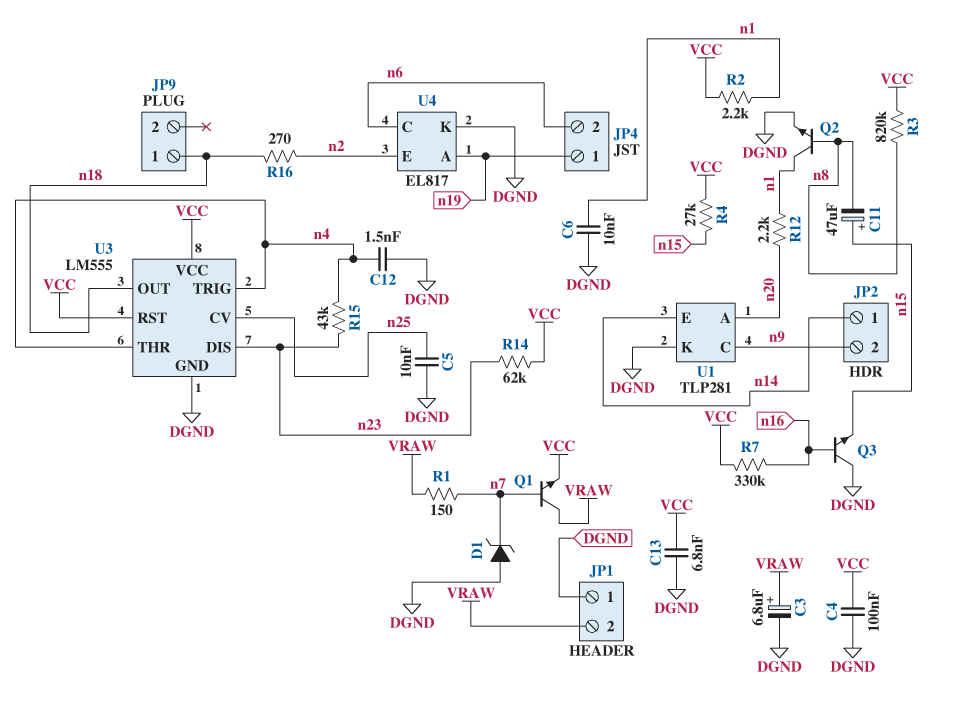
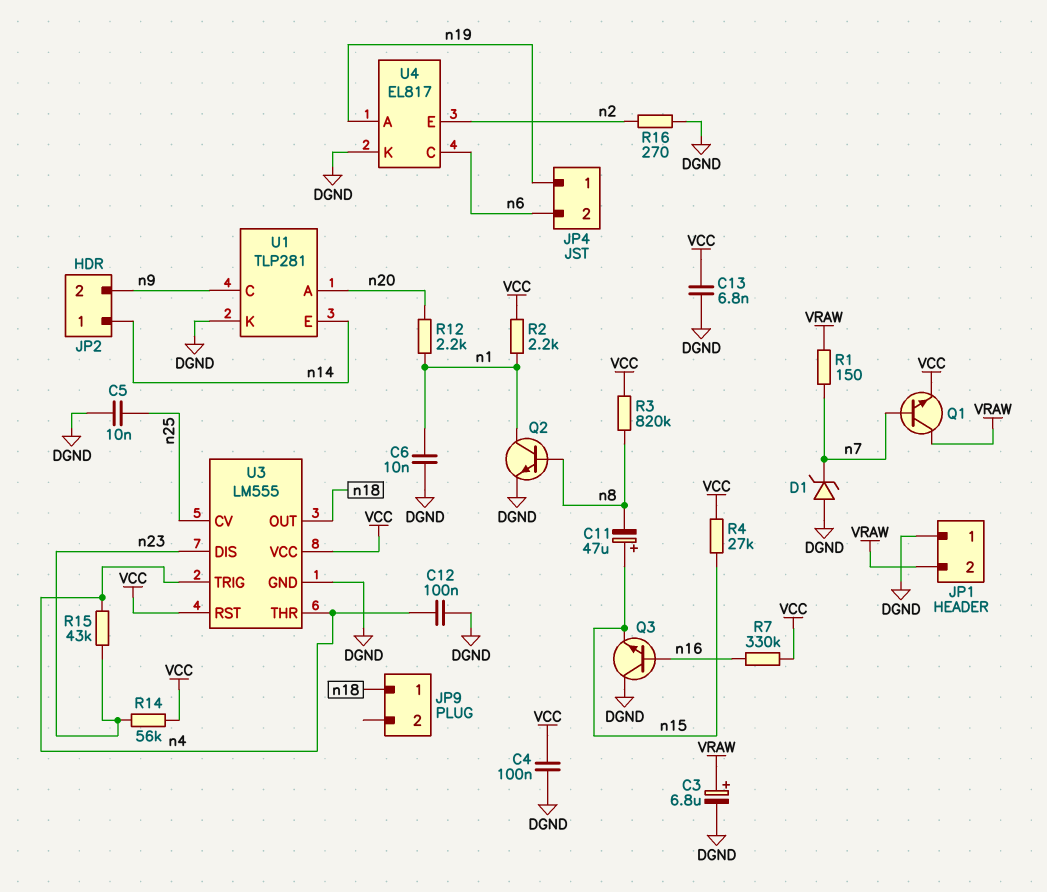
C12: 1.5nF (DGND, n4) -> 100nF (DGND, n4)
R14: 62k (VCC, n23) -> 56k (VCC, n23)
R16: 270 (n2, n18) -> 270 (DGND, n2)

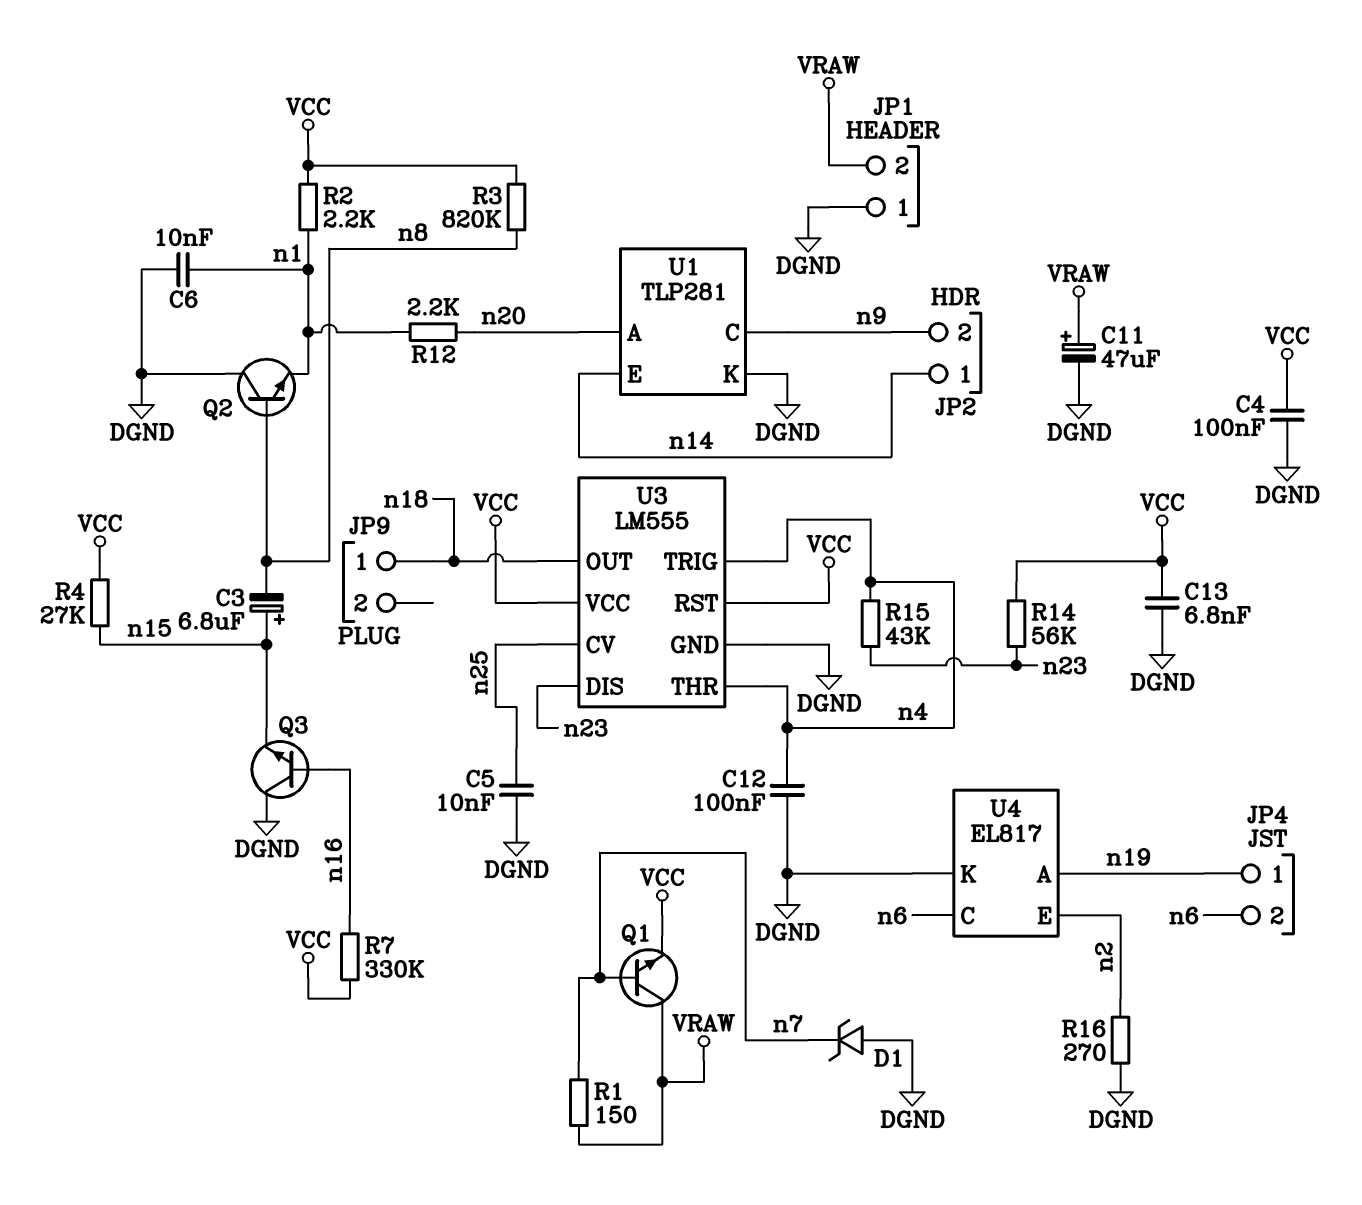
C3: 6.8uF (plus VRAW, minus DGND) -> 6.8uF (plus n15, minus n8)
C11: 47uF (plus n15, minus n8) -> 47uF (plus VRAW, minus DGND)
Q2: NPN (B n8, C n1, E DGND) -> NPN (B n8, C DGND, E n1)

